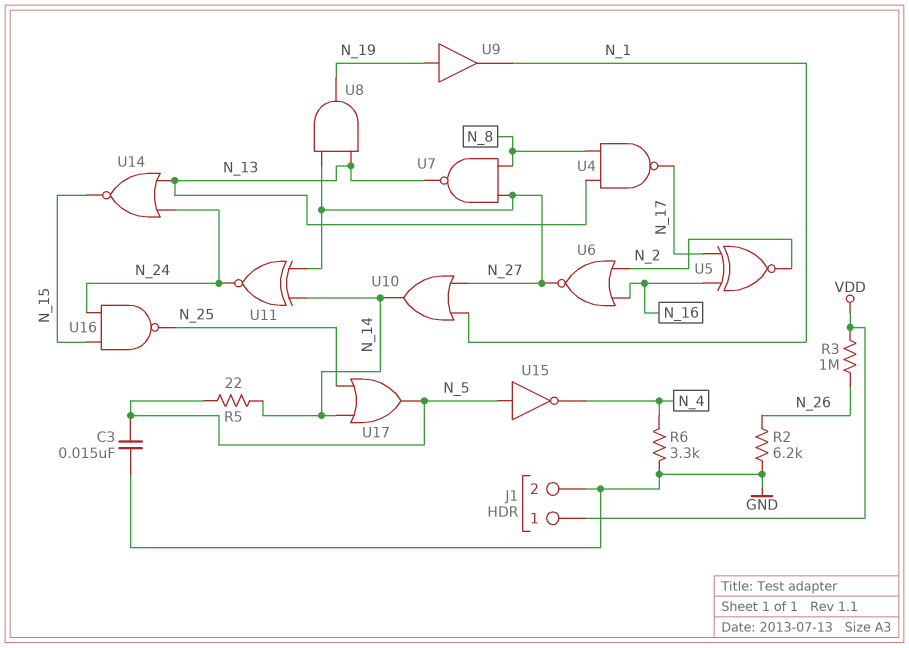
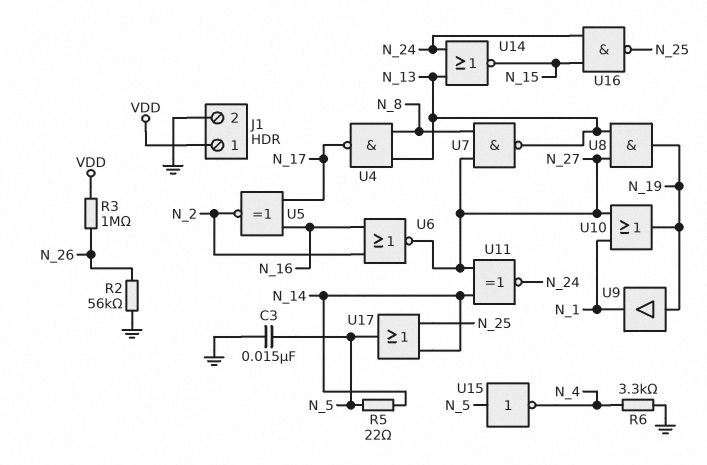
R2: 6.2k (GND, N_26) -> 56k (GND, N_26)
U10: OR (in N_1, in N_27, out N_14) -> OR (in N_1, in N_27, out N_19)

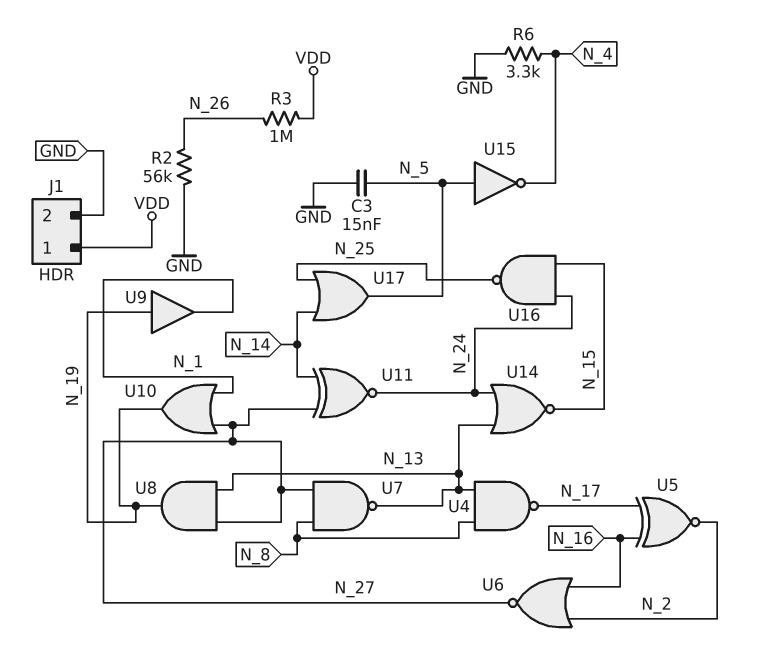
R5: 22 (N_5, N_14) -> none

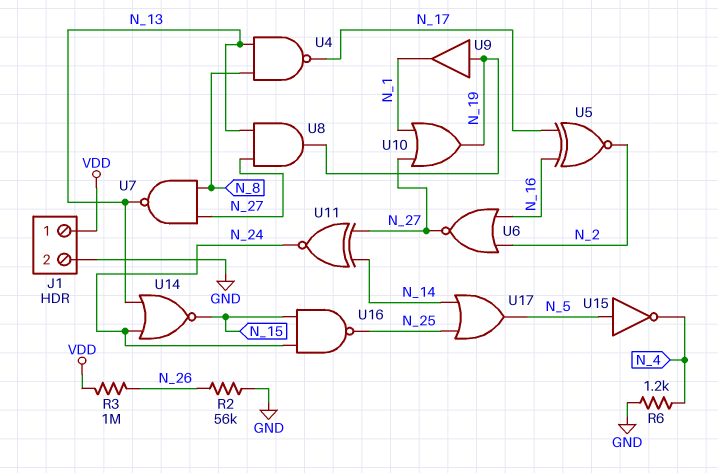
C3: 15nF (GND, N_5) -> none
R6: 3.3k (GND, N_4) -> 1.2k (GND, N_4)

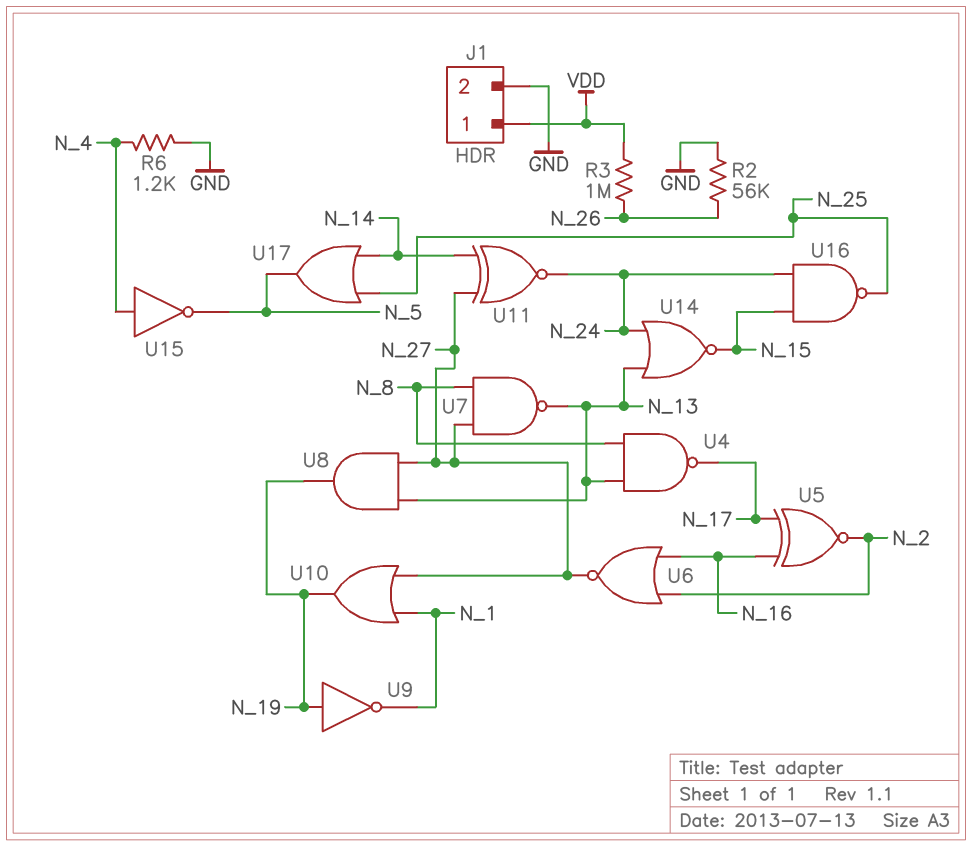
U9: buffer (in N_19, out N_1) -> NOT (in N_19, out N_1)
U15: NOT (in N_5, out N_4) -> NOT (in N_4, out N_5)

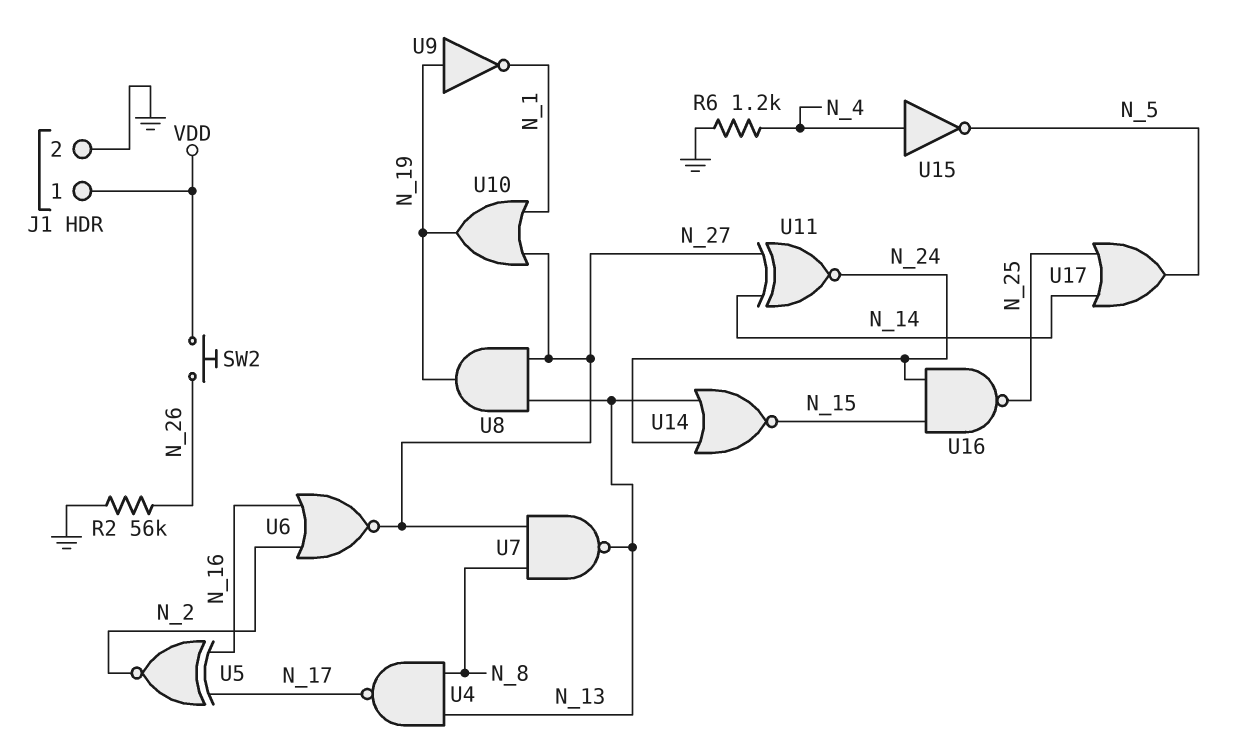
R3: 1M (N_26, VDD) -> none
SW2: none -> button (N_26, VDD)

